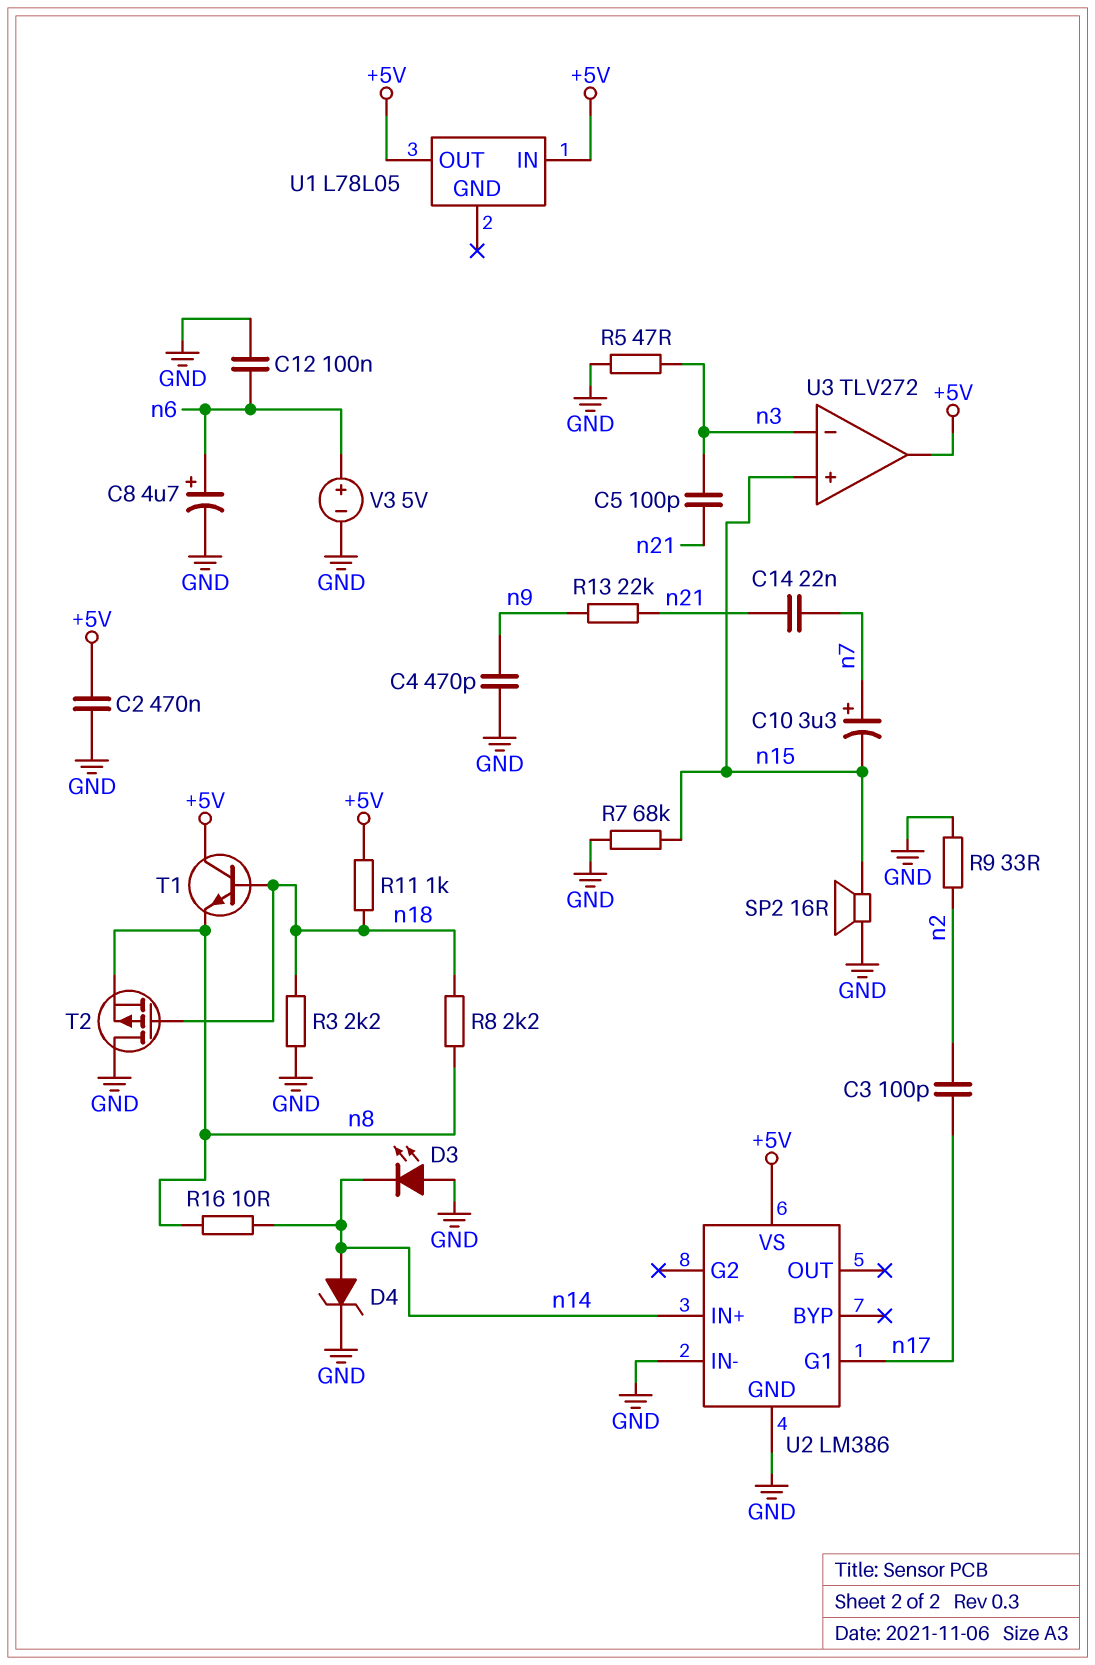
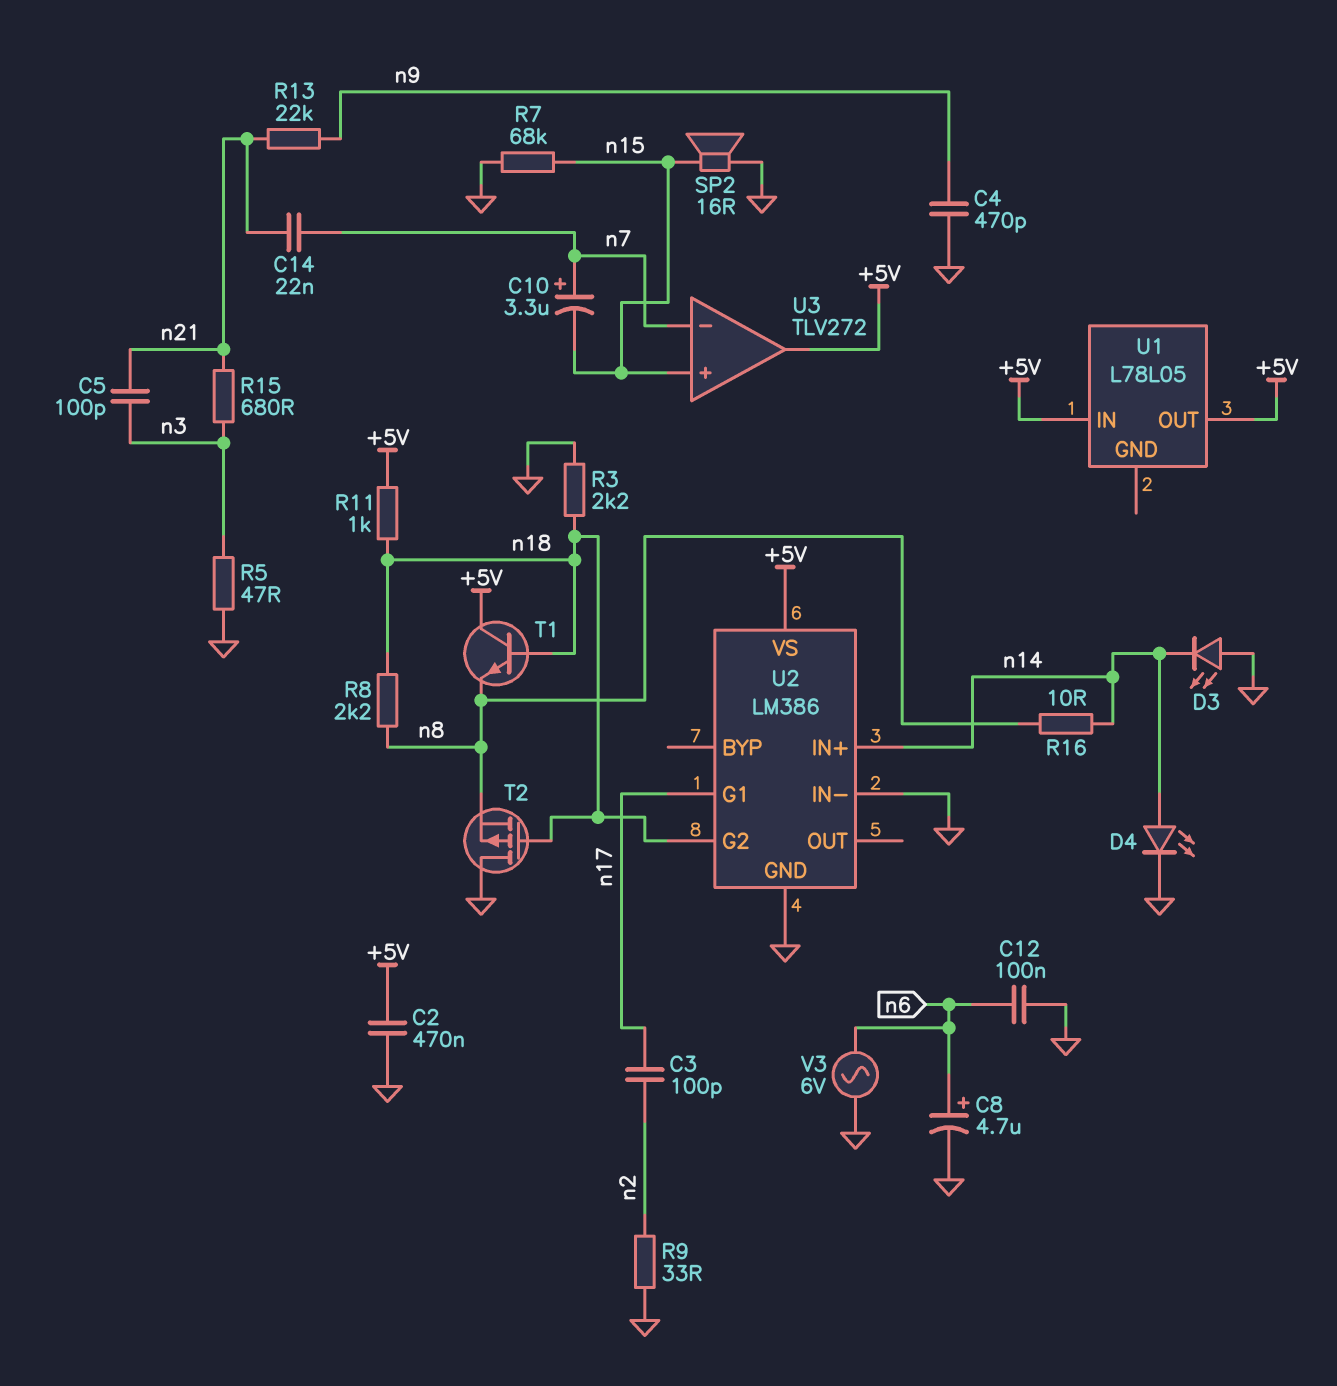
D4: zener (A n14, K GND) -> LED (A n14, K GND)
R15: none -> 680 (n3, n21)
U2 pin G2: none -> n18
U3 pin in-: n3 -> n7
V3: 5V (plus n6, minus GND) -> AC 6V (GND, n6)

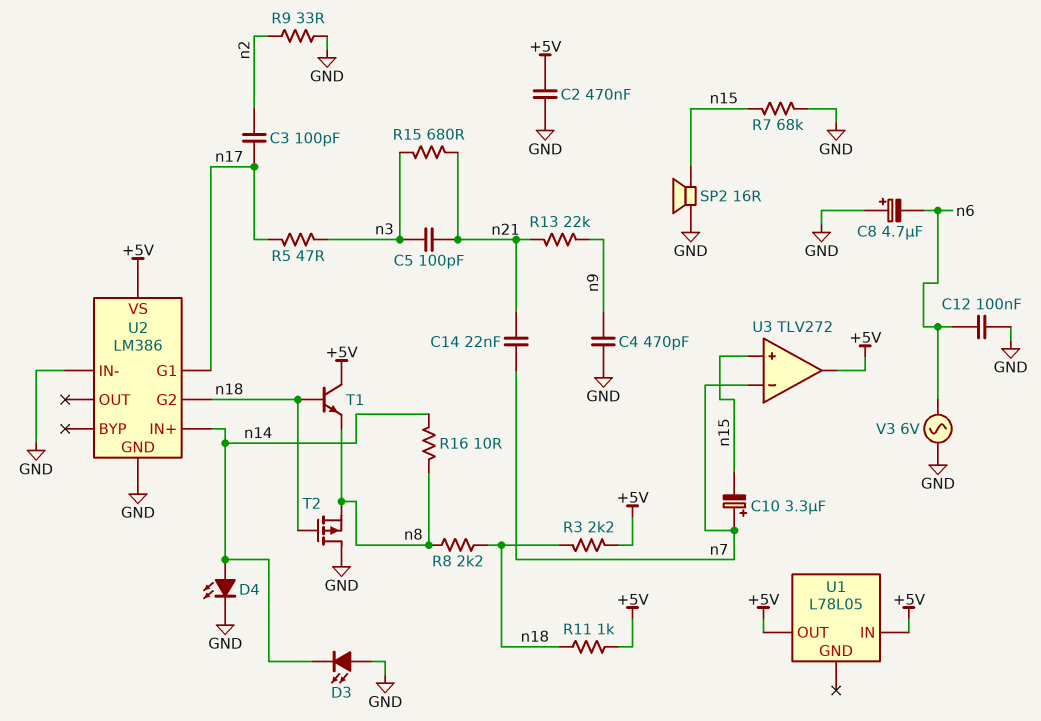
C8: 4.7uF (plus n6, minus GND) -> 4.7uF (plus GND, minus n6)
R3: 2.2k (GND, n18) -> 2.2k (+5V, n18)
R5: 47 (GND, n3) -> 47 (n3, n17)

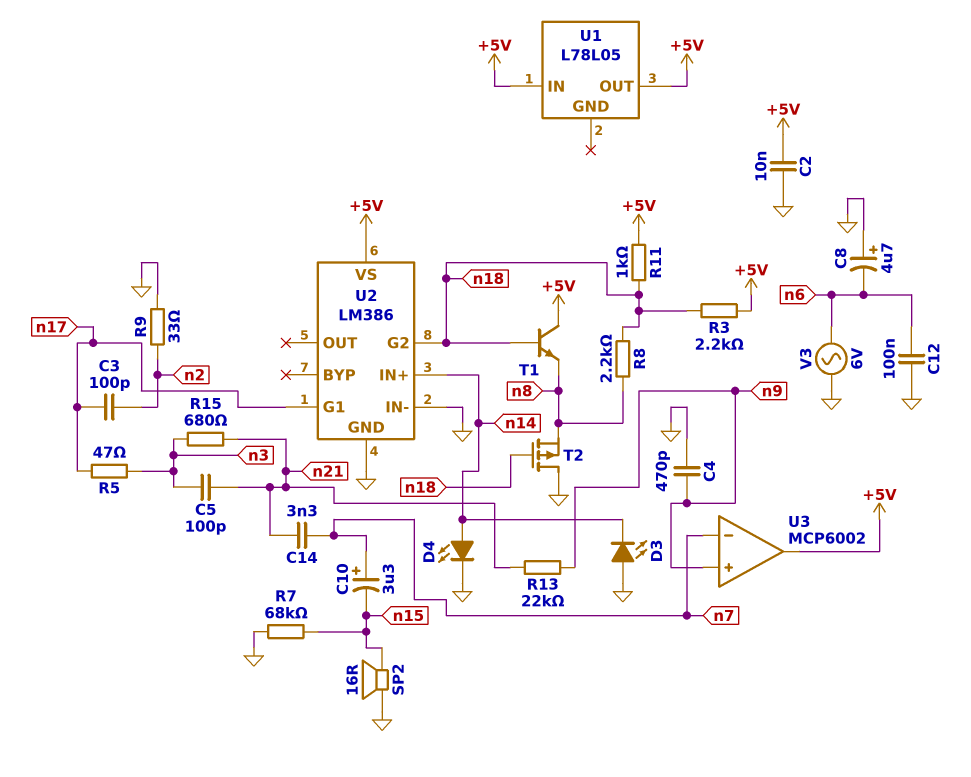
C2: 470nF (+5V, GND) -> 10nF (+5V, GND)
C14: 22nF (n7, n21) -> 3.3nF (n7, n21)
R16: 10 (n8, n14) -> none
U3: TLV272 -> MCP6002
U3 pin in+: n15 -> n9

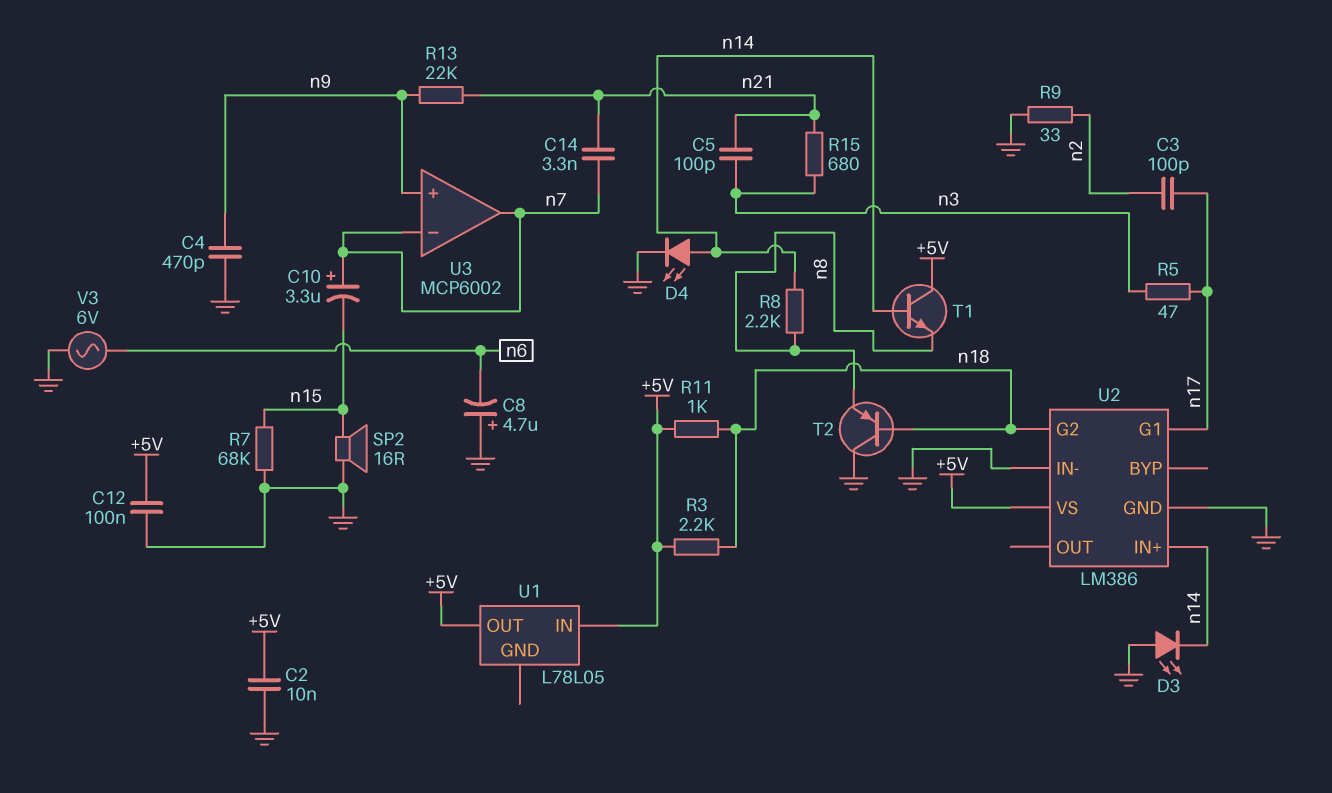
C12: 100nF (GND, n6) -> 100nF (+5V, GND)
R8: 2.2k (n8, n18) -> 2.2k (n8, n14)
T1: NPN (B n18, C +5V, E n8) -> NPN (B n14, C +5V, E n8)
T2: PMOS (G n18, D GND, S n8) -> PNP (B n18, C GND, E n8)
U3 pin out: +5V -> n7

